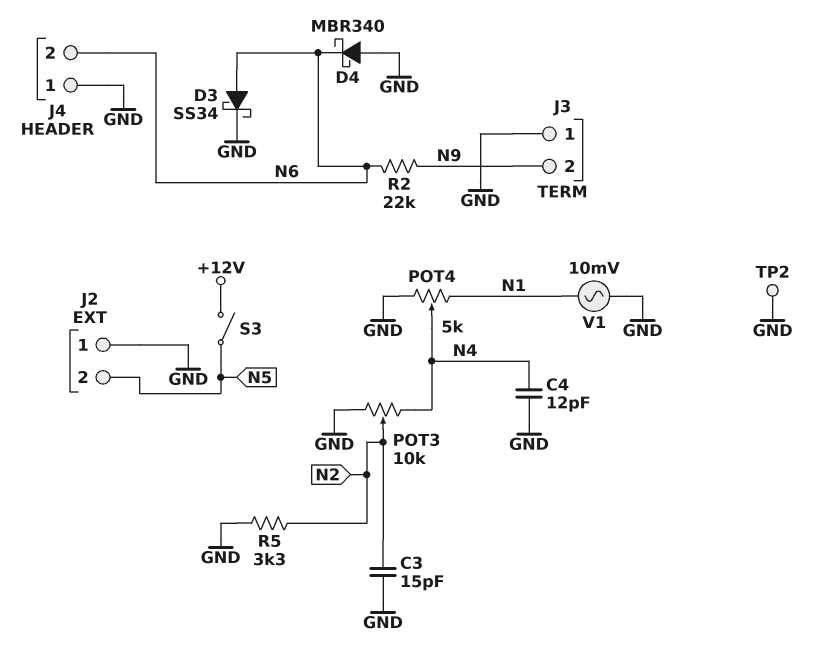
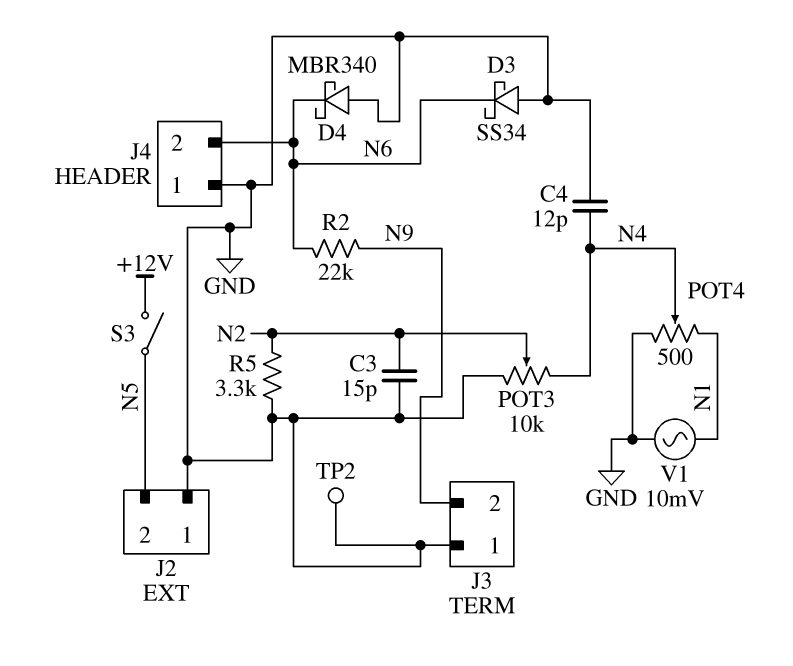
D3: schottky SS34 (A N6, K GND) -> schottky SS34 (A GND, K N6)
POT4: 5k (GND, N1, wiper N4) -> 500 (GND, N1, wiper N4)

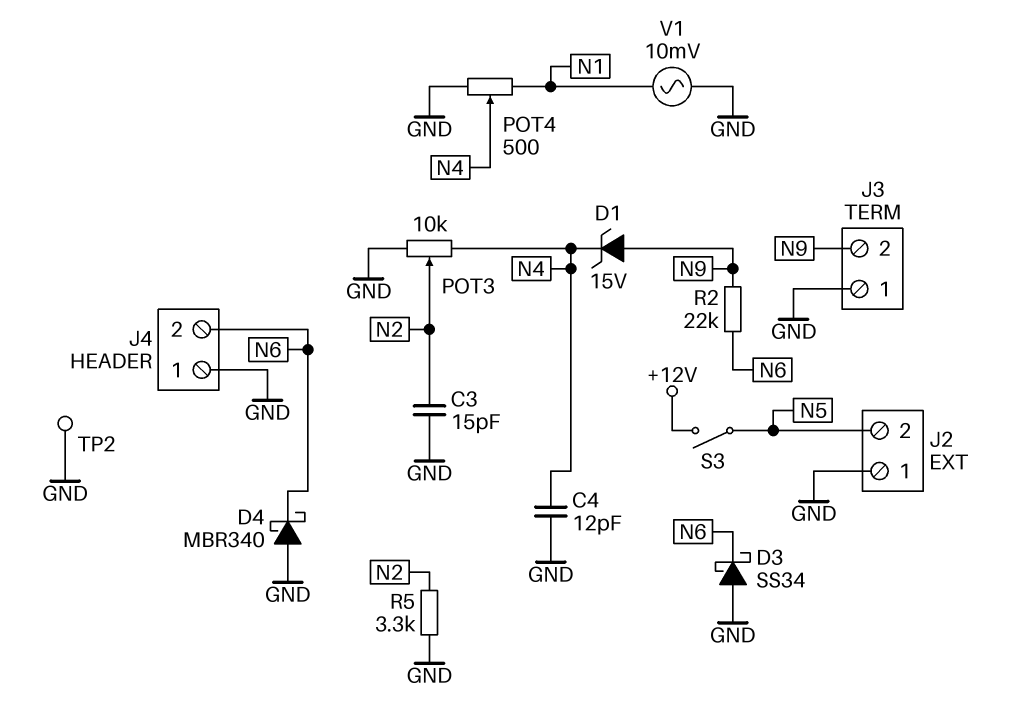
D1: none -> zener 15V (A N9, K N4)

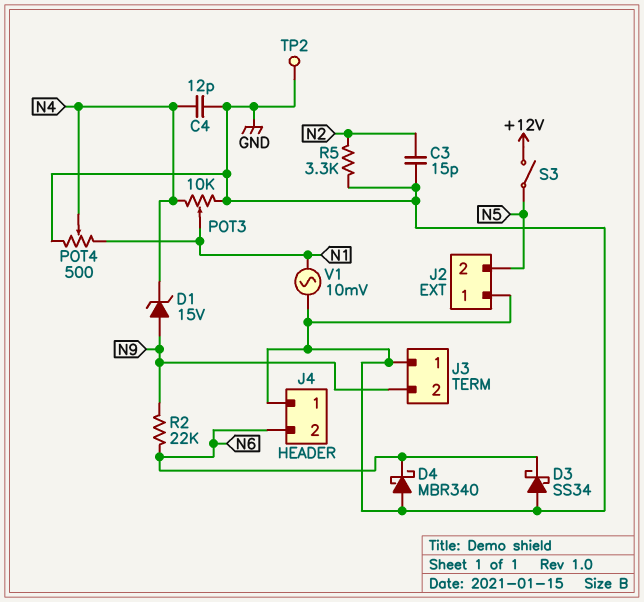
POT3: 10k (GND, N4, wiper N2) -> 10k (GND, N4, wiper N1)

